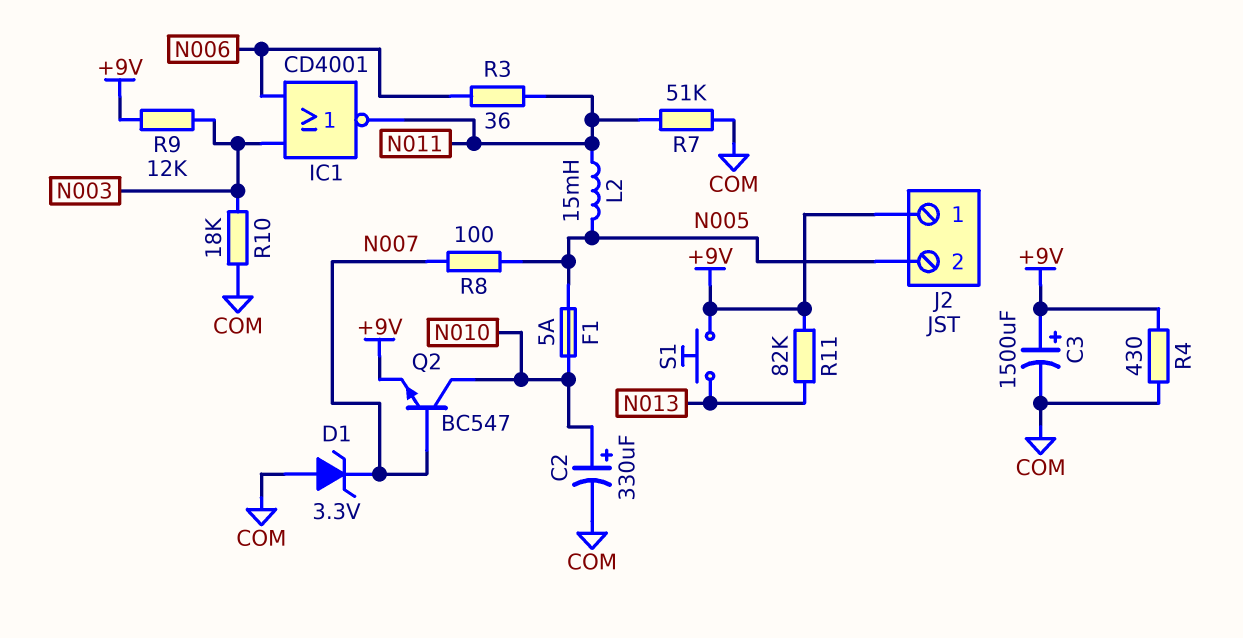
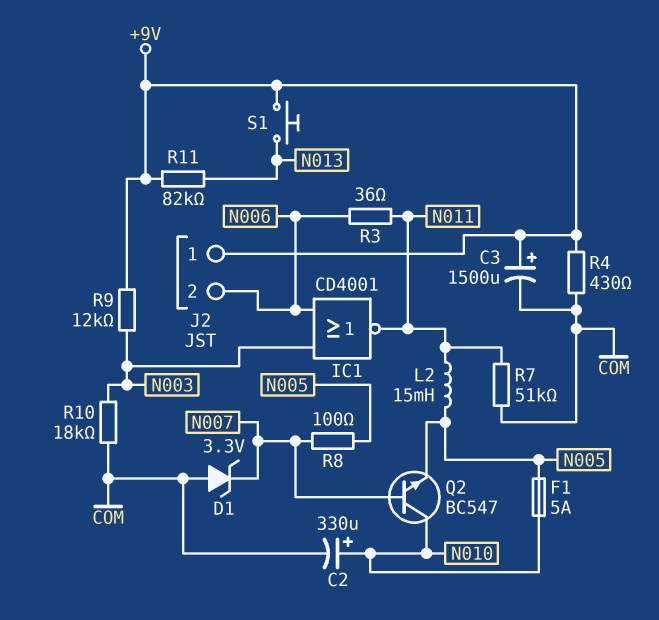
J2 pin 2: N005 -> N006
Q2: NPN BC547 (B N007, C N010, E +9V) -> NPN BC547 (B N007, C N010, E N005)

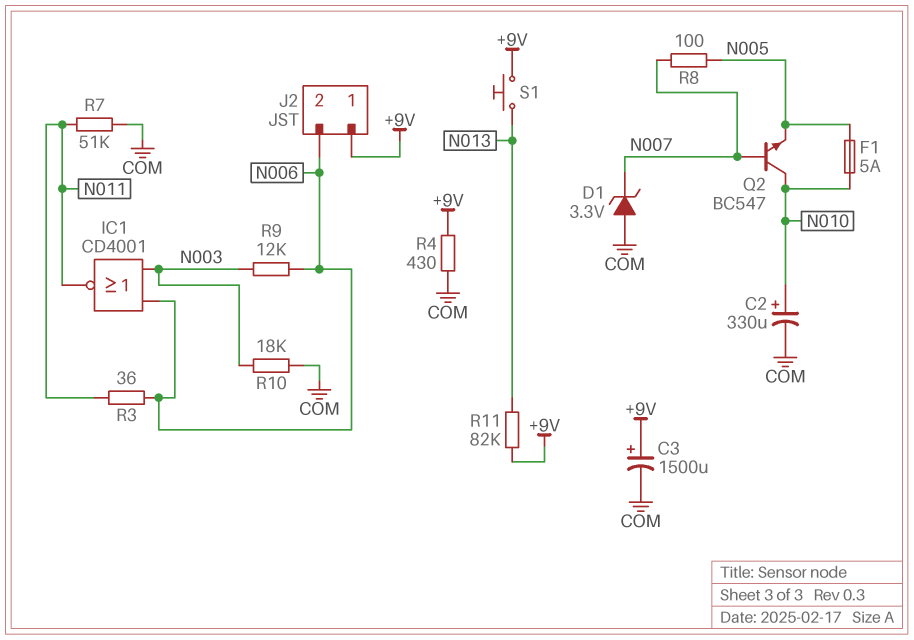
L2: 15mH (N005, N011) -> none
R9: 12k (+9V, N003) -> 12k (N003, N006)

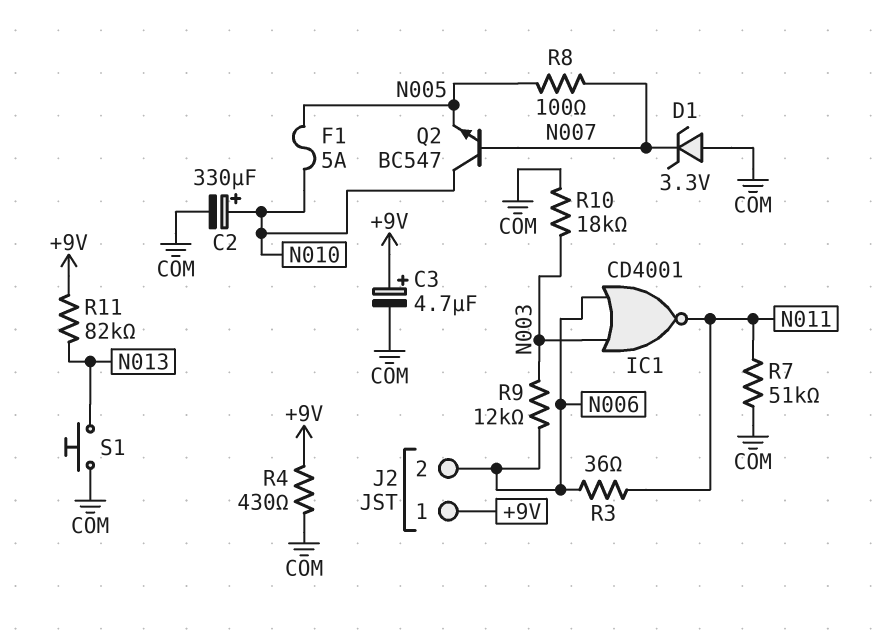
C3: 1500uF (plus +9V, minus COM) -> 4.7uF (plus +9V, minus COM)
S1: button (+9V, N013) -> button (COM, N013)

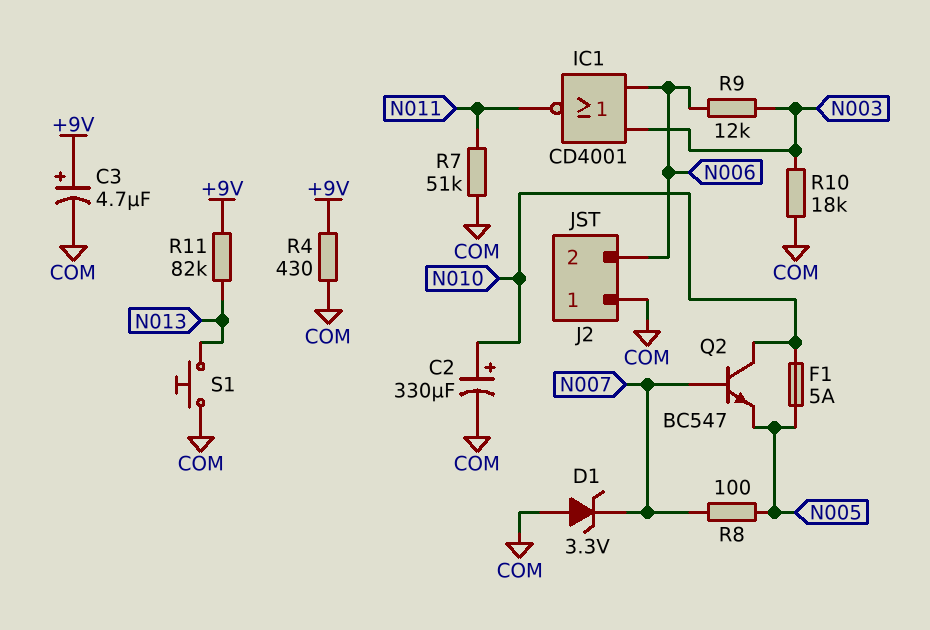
J2 pin 1: +9V -> COM
R3: 36 (N006, N011) -> none

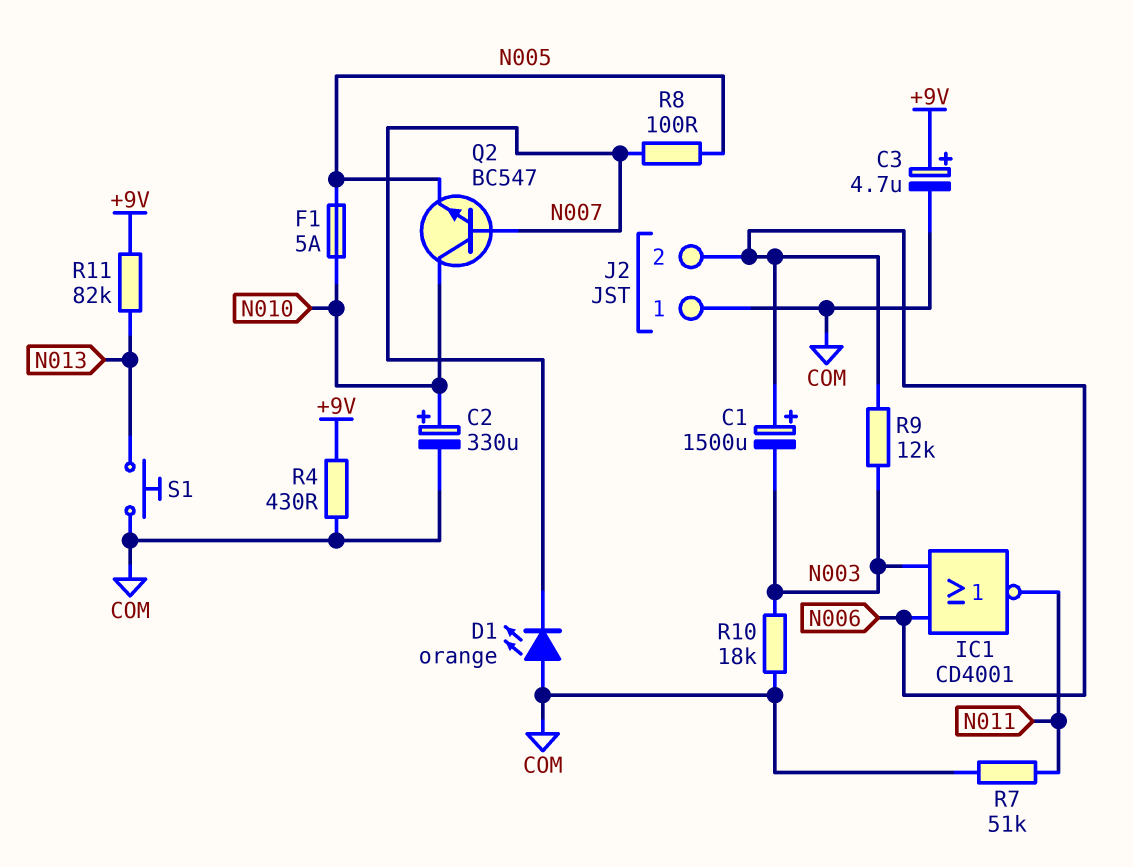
C1: none -> 1500uF (plus N006, minus N003)
D1: zener 3.3V (A COM, K N007) -> LED orange (A COM, K N007)

